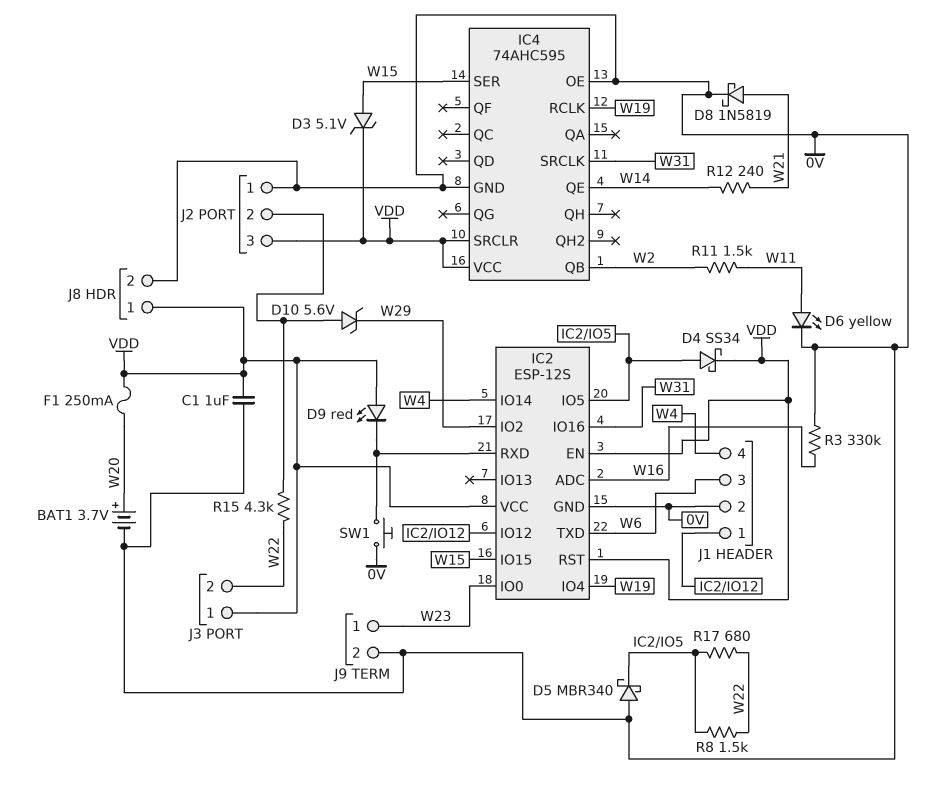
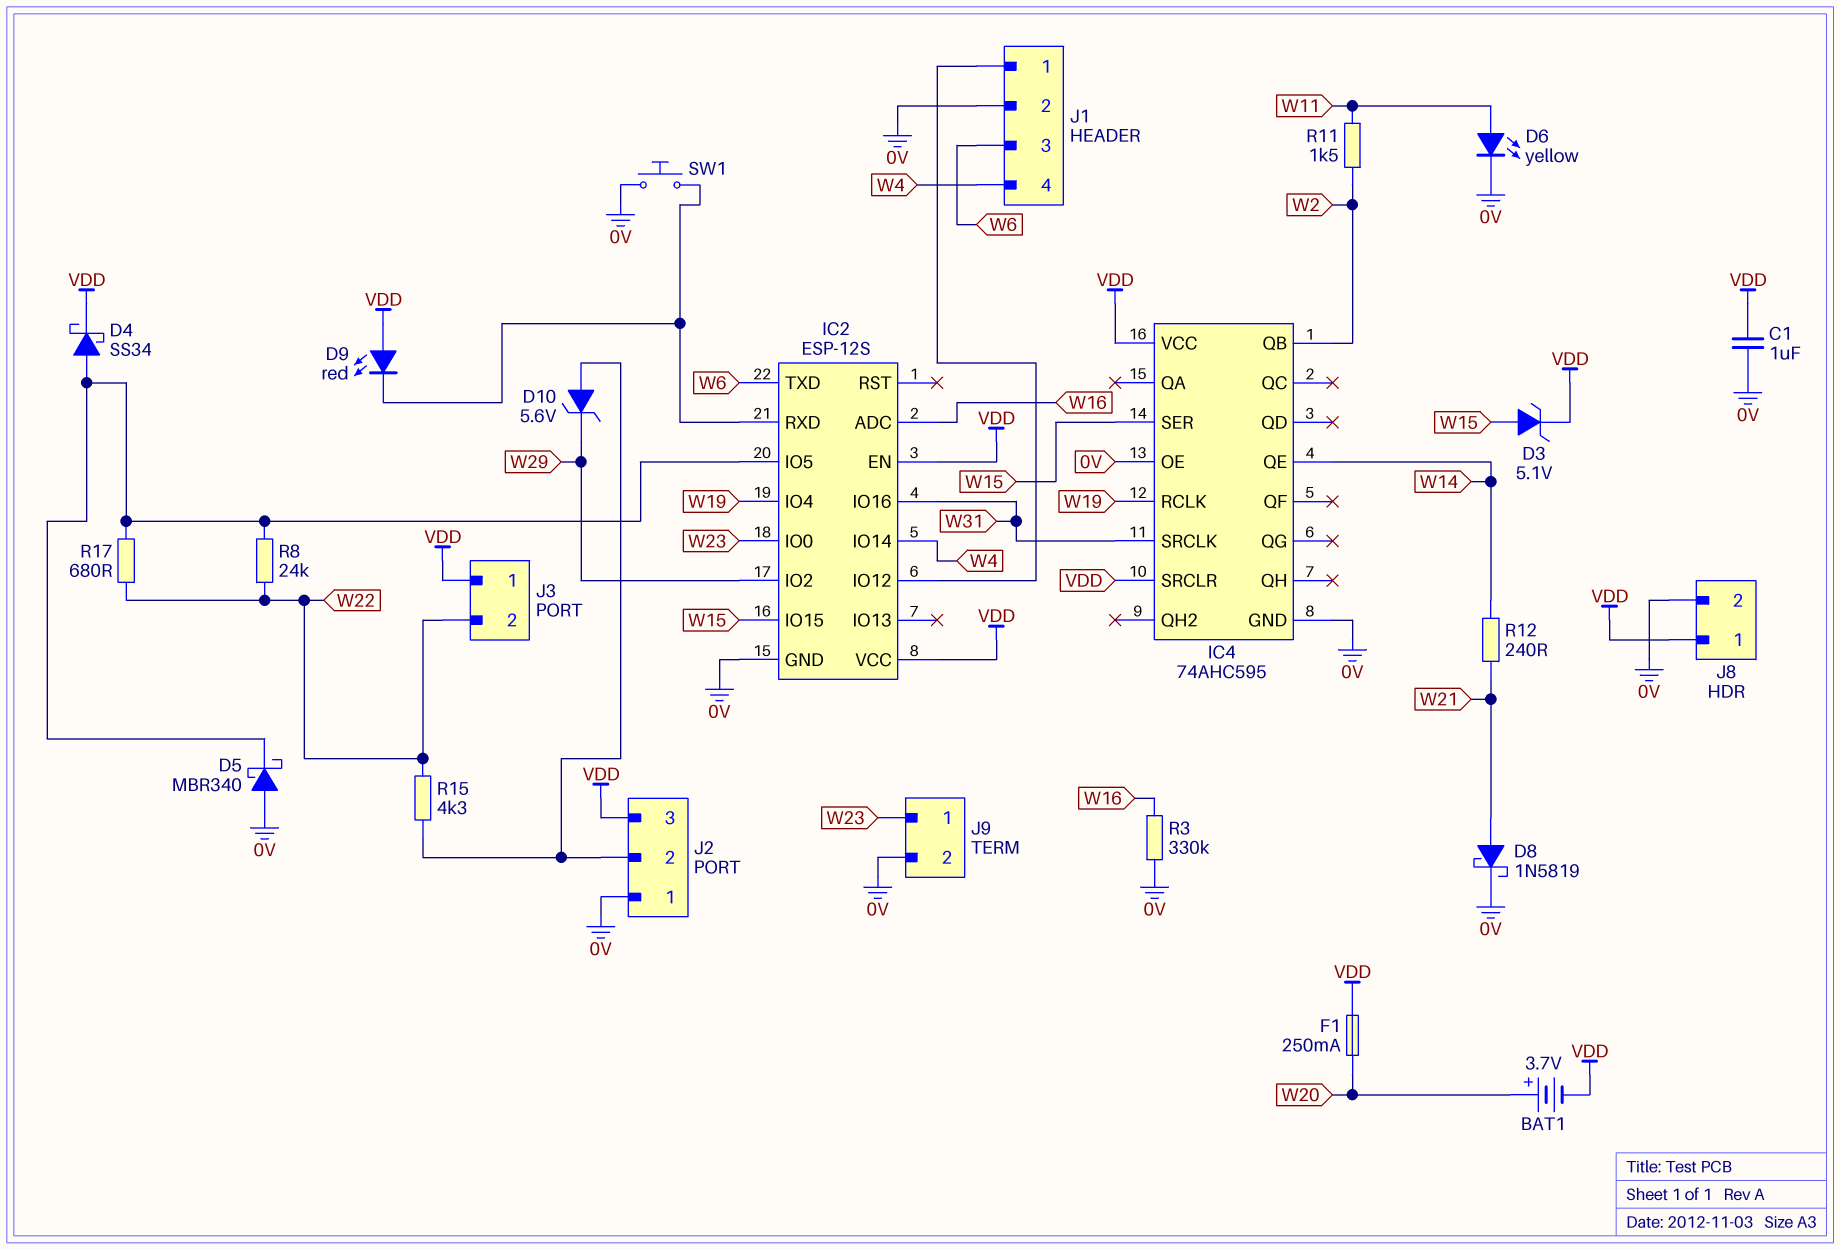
BAT1: 3.7V (plus W20, minus 0V) -> 3.7V (plus W20, minus VDD)
IC2 pin RST: VDD -> none
R8: 1.5k (IC2/IO5, W22) -> 24k (IC2/IO5, W22)

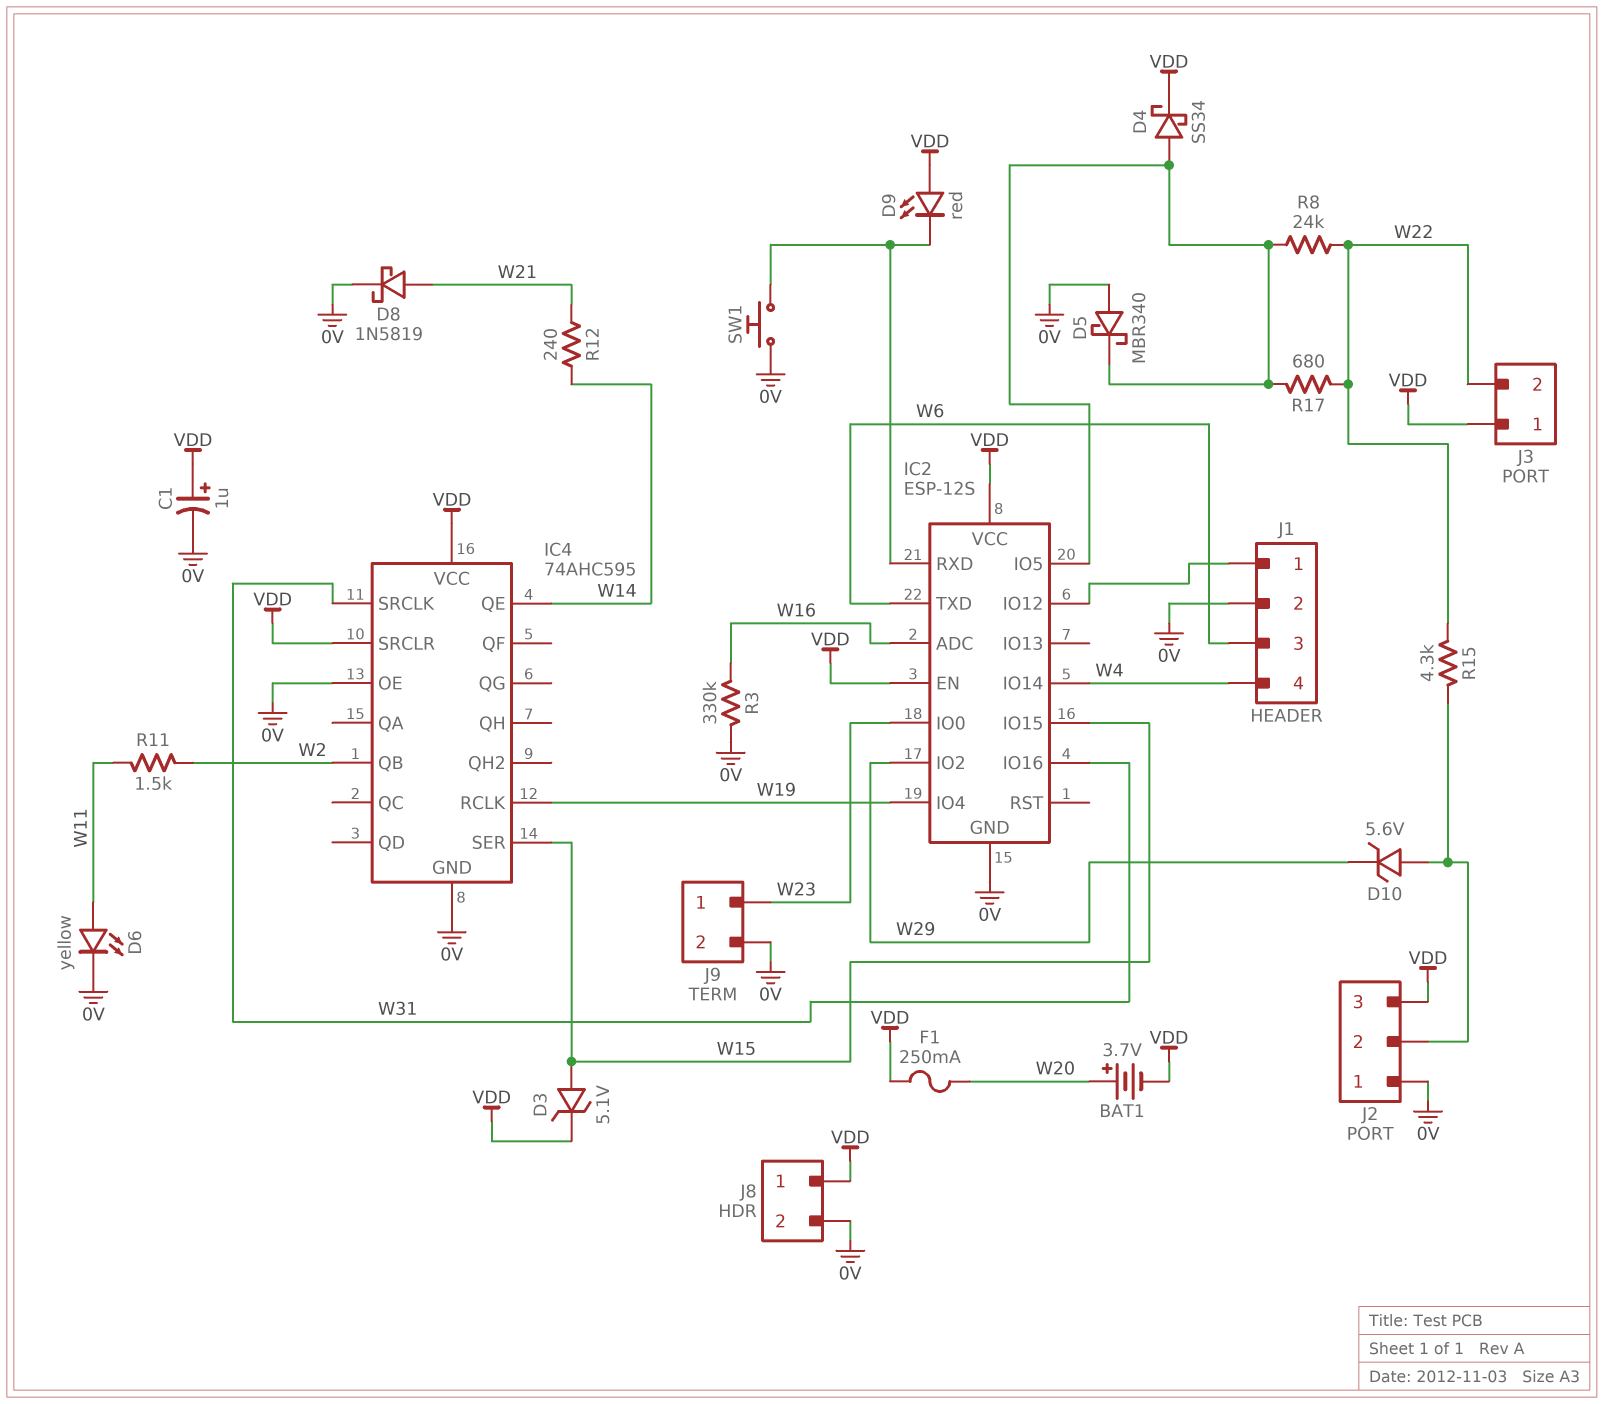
C1: 1uF (0V, VDD) -> 1uF (plus VDD, minus 0V)

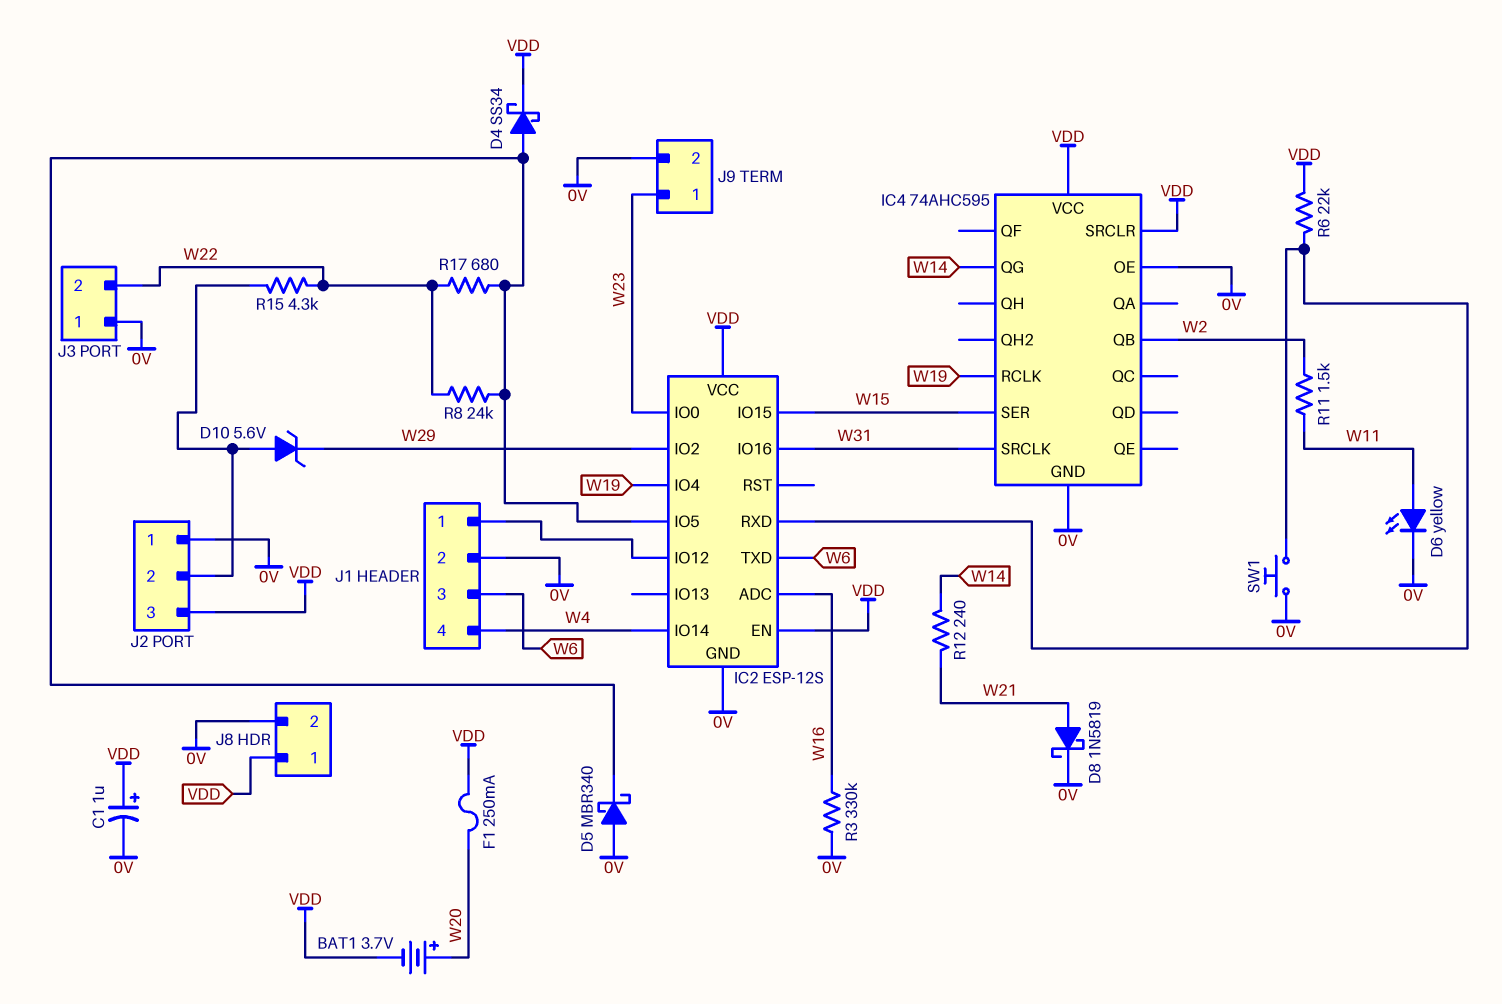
D3: zener 5.1V (A W15, K VDD) -> none
D9: LED red (A VDD, K IC2/RXD) -> none
IC4 pin QE: W14 -> none
IC4 pin QG: none -> W14
J3 pin 1: VDD -> 0V
R6: none -> 22k (IC2/RXD, VDD)

